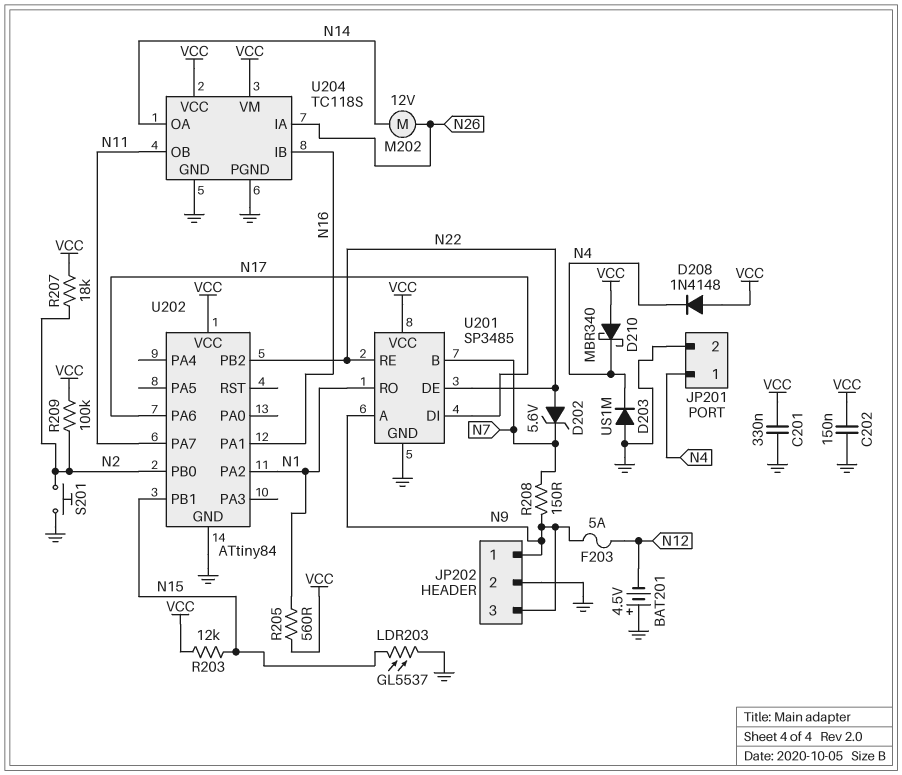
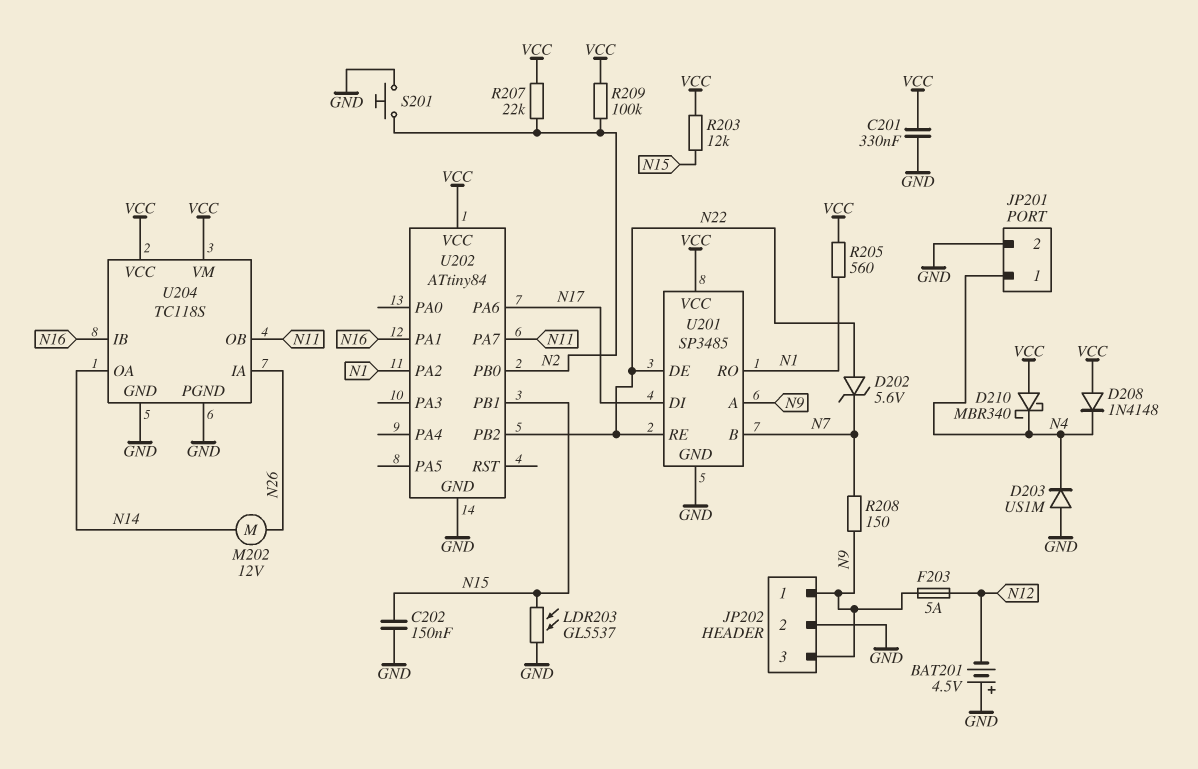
C202: 150nF (GND, VCC) -> 150nF (GND, N15)
R207: 18k (N2, VCC) -> 22k (N2, VCC)

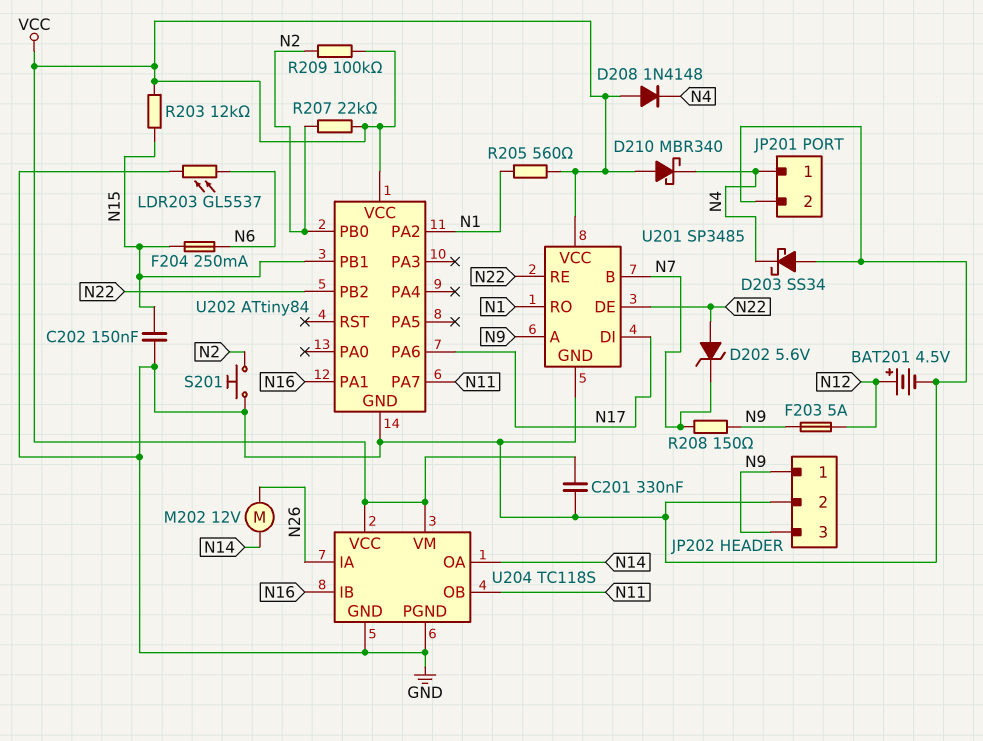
BAT201: 4.5V (plus GND, minus N12) -> 4.5V (plus N12, minus GND)
D203: diode US1M (A GND, K N4) -> schottky SS34 (A GND, K N4)
F204: none -> 250mA (N6, N15)
LDR203: GL5537 (GND, N15) -> GL5537 (GND, N6)

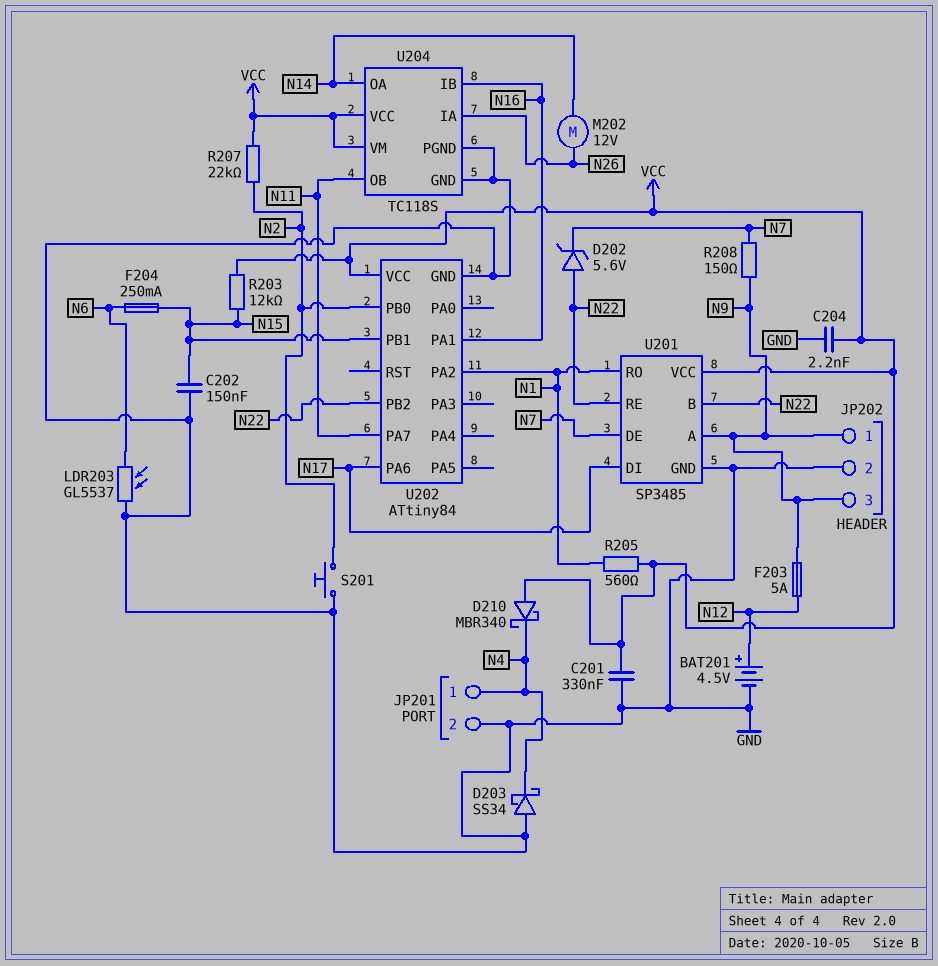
C204: none -> 2.2nF (GND, VCC)
D208: diode 1N4148 (A VCC, K N4) -> none
R209: 100k (N2, VCC) -> none
U201 pin B: N7 -> N22
U201 pin DE: N22 -> N7

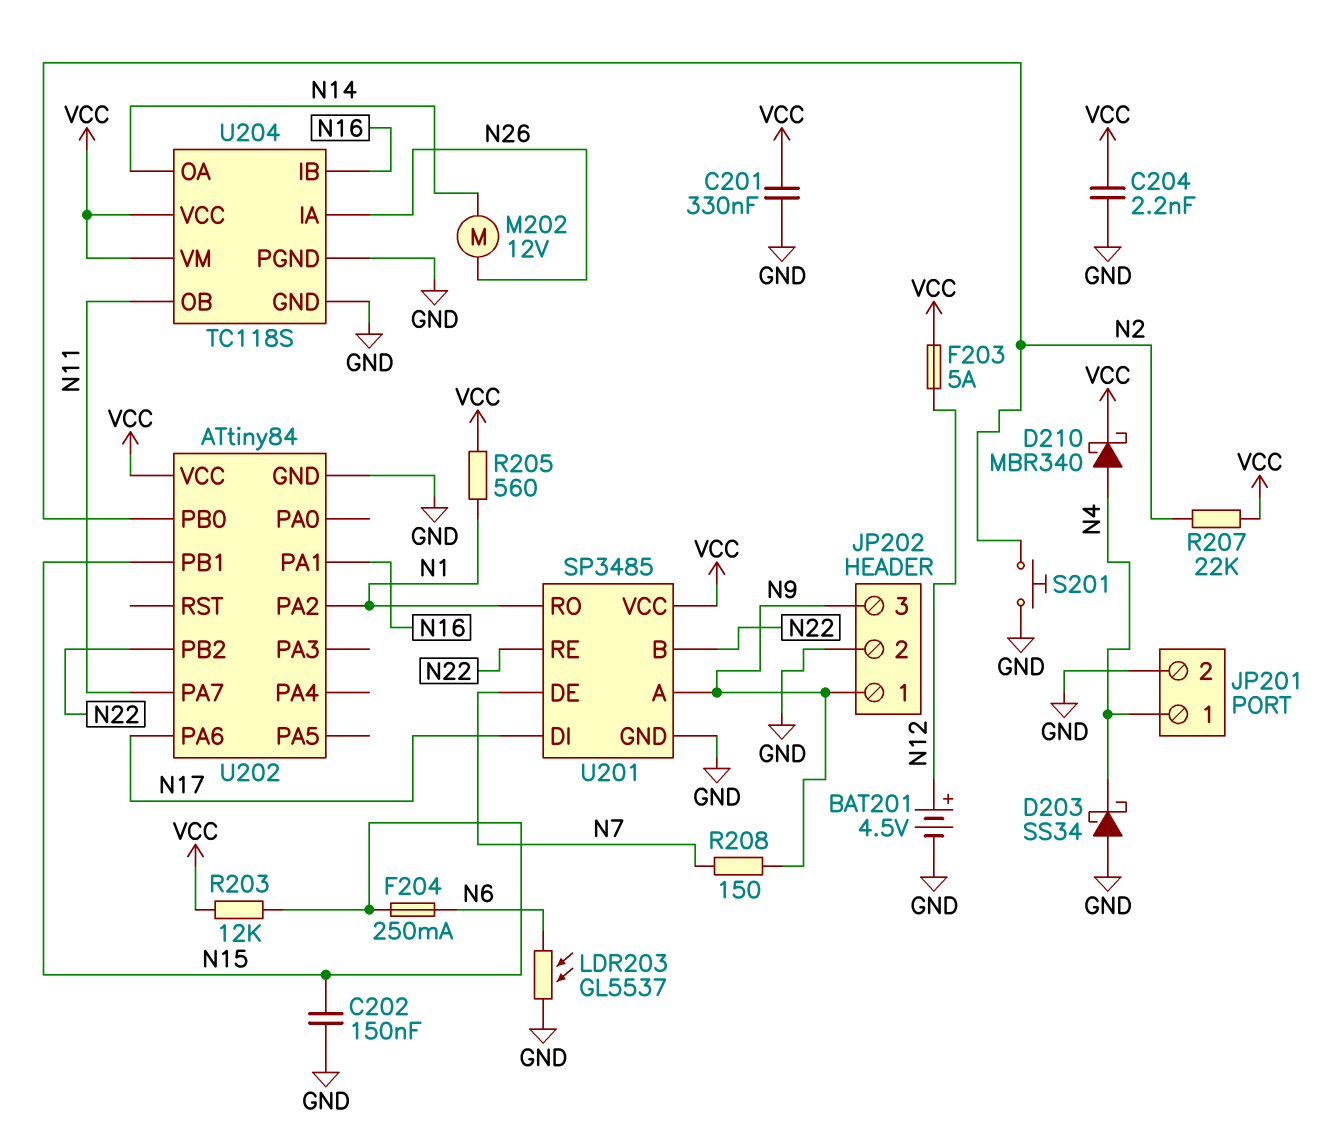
D202: zener 5.6V (A N22, K N7) -> none
D210: schottky MBR340 (A VCC, K N4) -> schottky MBR340 (A N4, K VCC)
F203: 5A (N9, N12) -> 5A (N12, VCC)

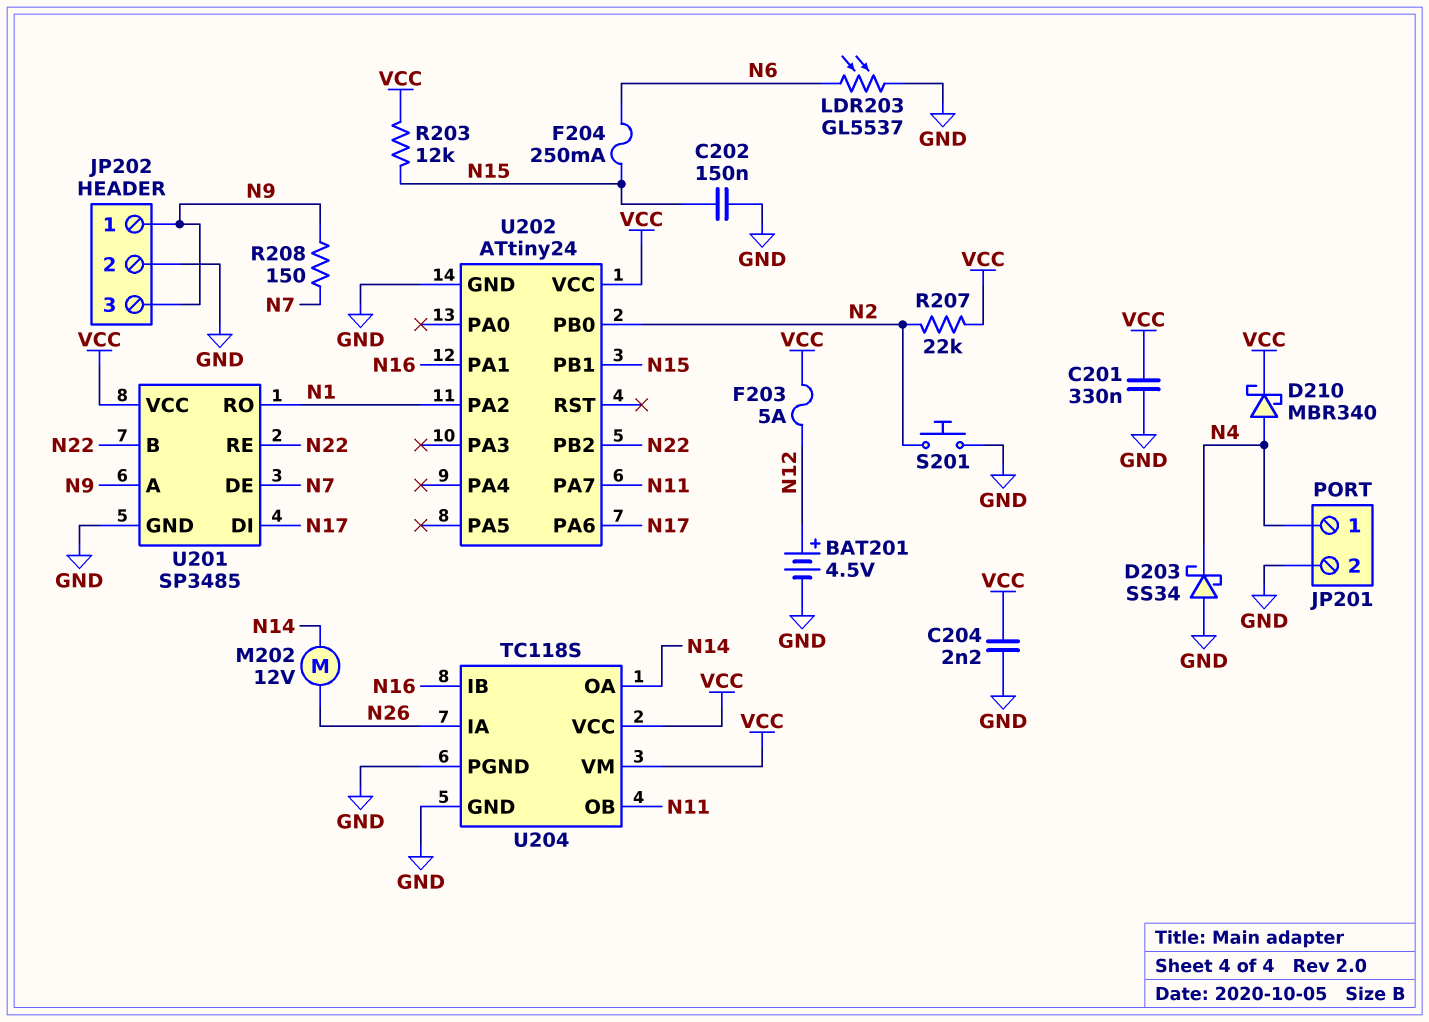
R205: 560 (N1, VCC) -> none
U202: ATtiny84 -> ATtiny24

